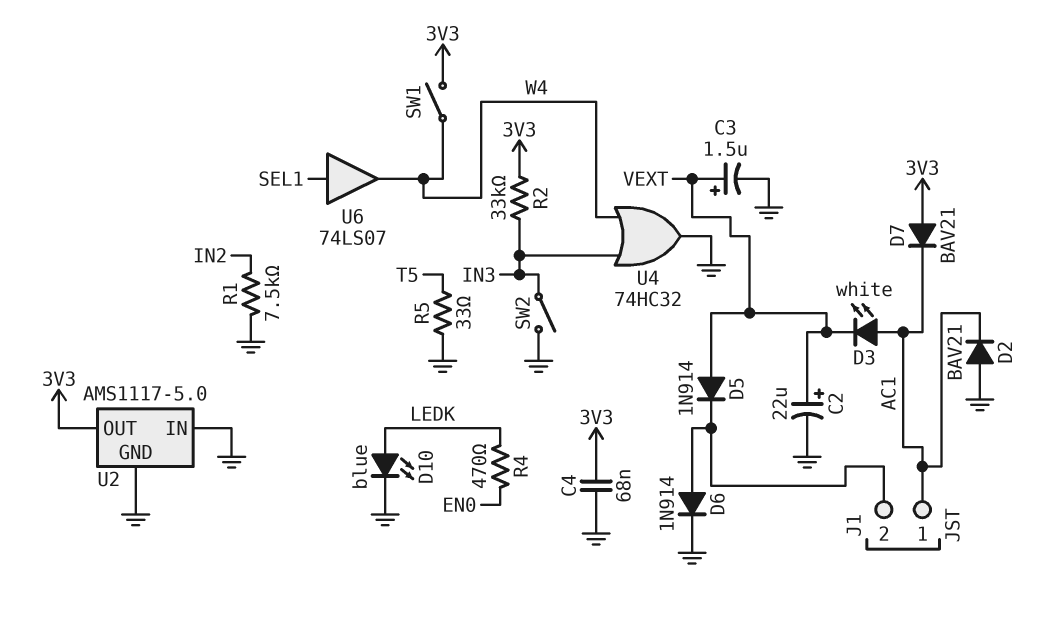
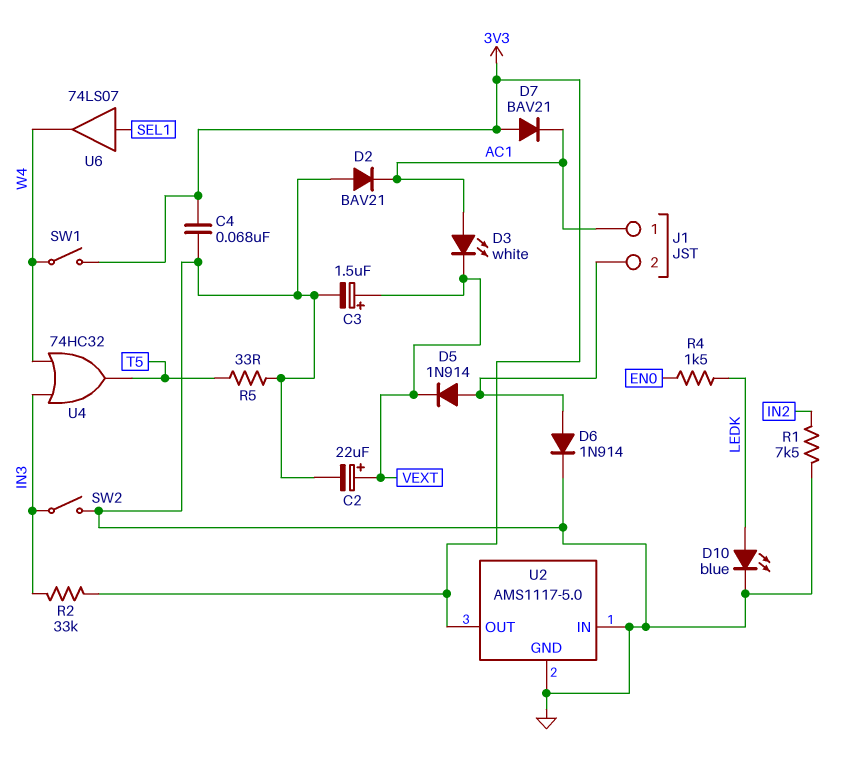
D5: diode 1N914 (A VEXT, K J1/2) -> diode 1N914 (A J1/2, K VEXT)
R4: 470 (EN0, LEDK) -> 1.5k (EN0, LEDK)
U4: OR 74HC32 (in IN3, in W4, out GND) -> OR 74HC32 (in IN3, in W4, out T5)

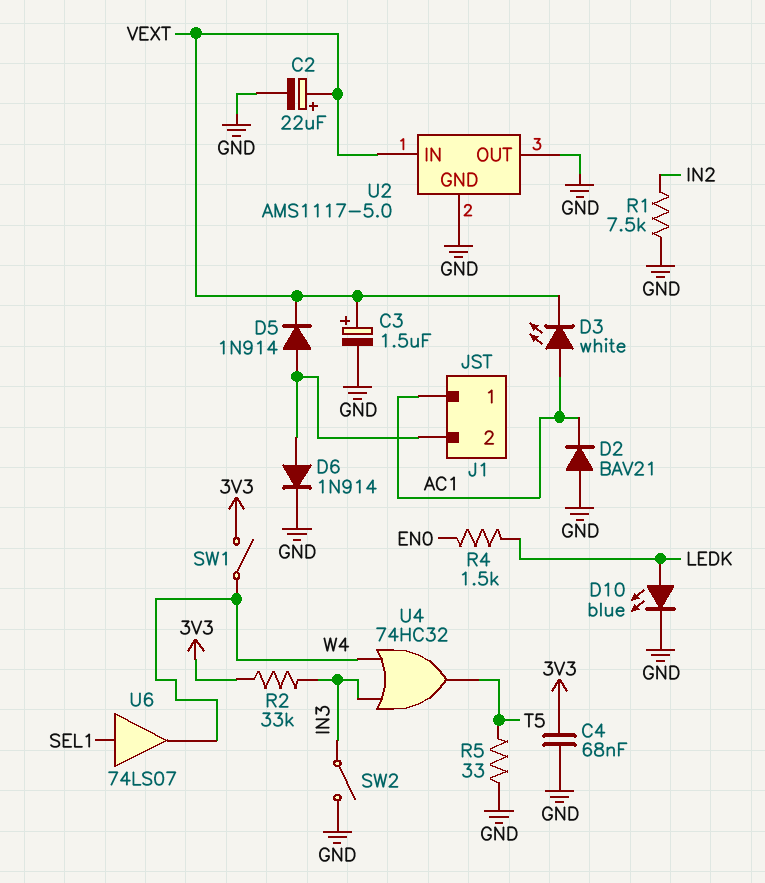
D7: diode BAV21 (A 3V3, K AC1) -> none
U2 pin IN: GND -> VEXT
U2 pin OUT: 3V3 -> GND

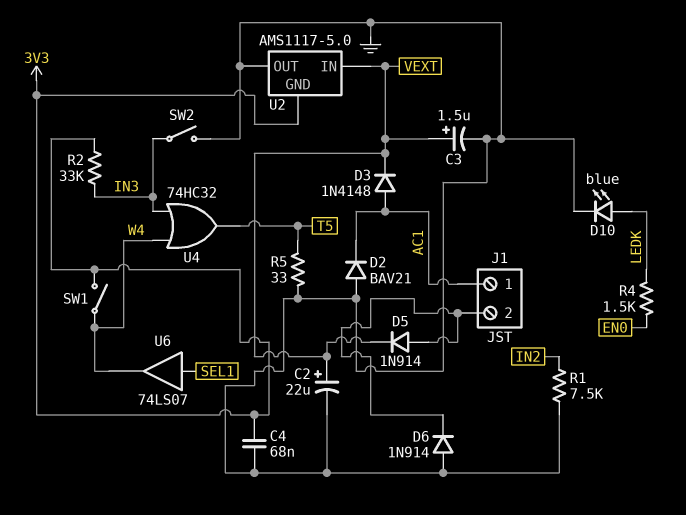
D3: LED white (A AC1, K VEXT) -> diode 1N4148 (A AC1, K VEXT)
D6: diode 1N914 (A J1/2, K GND) -> diode 1N914 (A GND, K J1/2)
U2 pin GND: GND -> 3V3

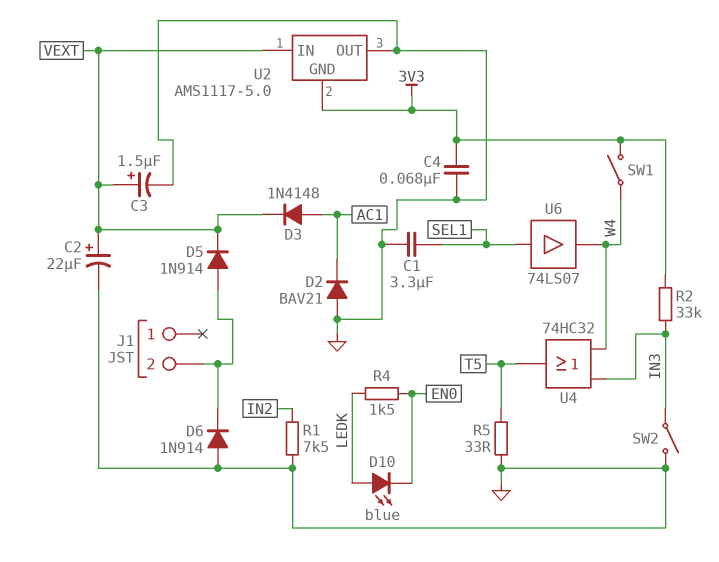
C1: none -> 3.3uF (GND, SEL1)
D10: LED blue (A LEDK, K GND) -> LED blue (A LEDK, K EN0)
J1 pin 1: AC1 -> none

